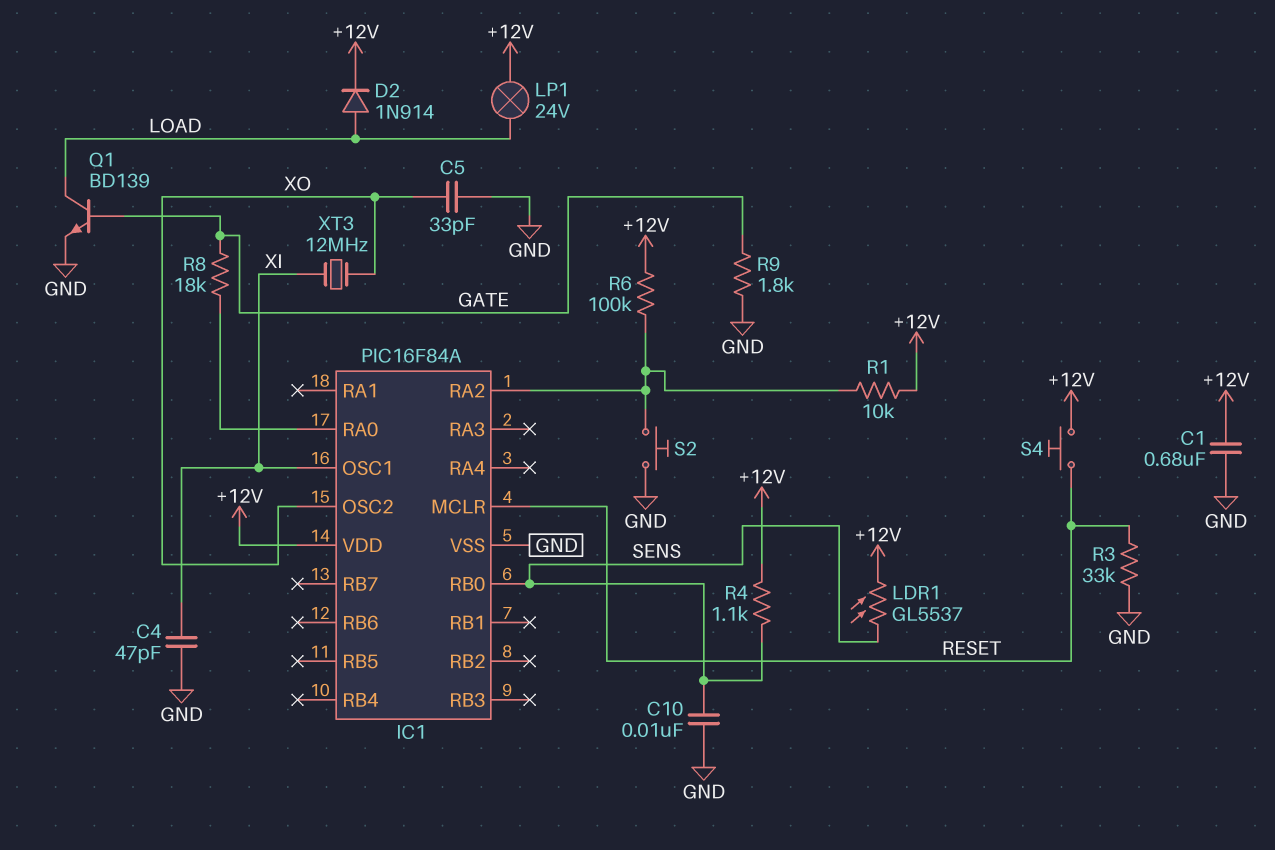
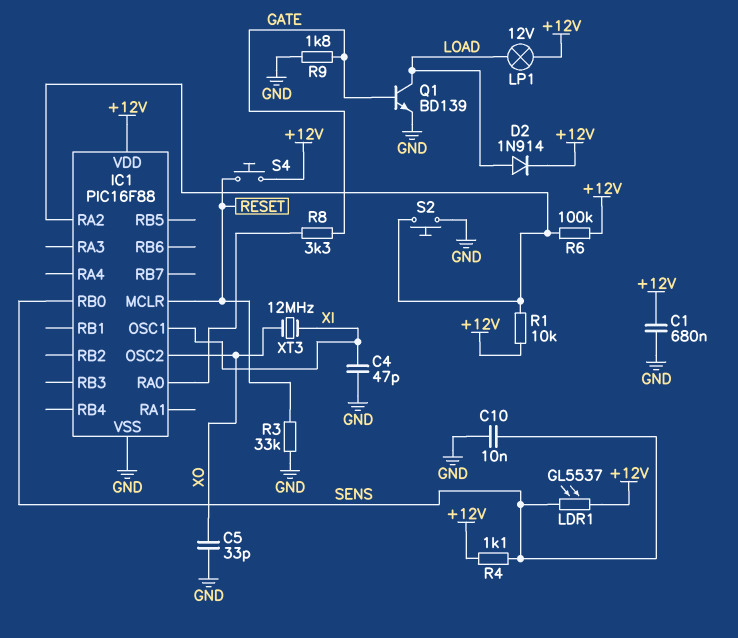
IC1: PIC16F84A -> PIC16F88
LP1: lamp 24V (+12V, LOAD) -> lamp 12V (+12V, LOAD)
R8: 18k (GATE, IC1/RA0) -> 3.3k (GATE, IC1/RA0)

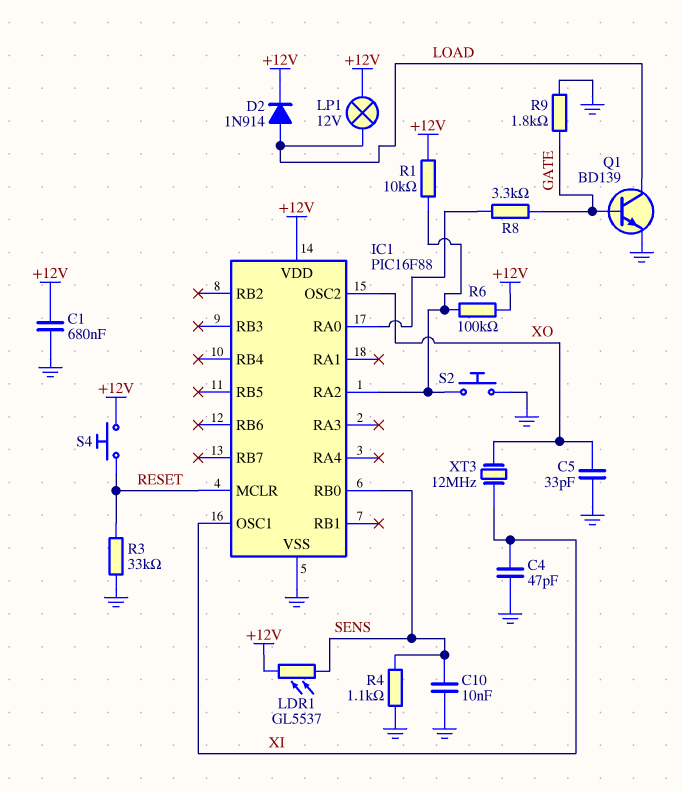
R4: 1.1k (+12V, SENS) -> 1.1k (GND, SENS)

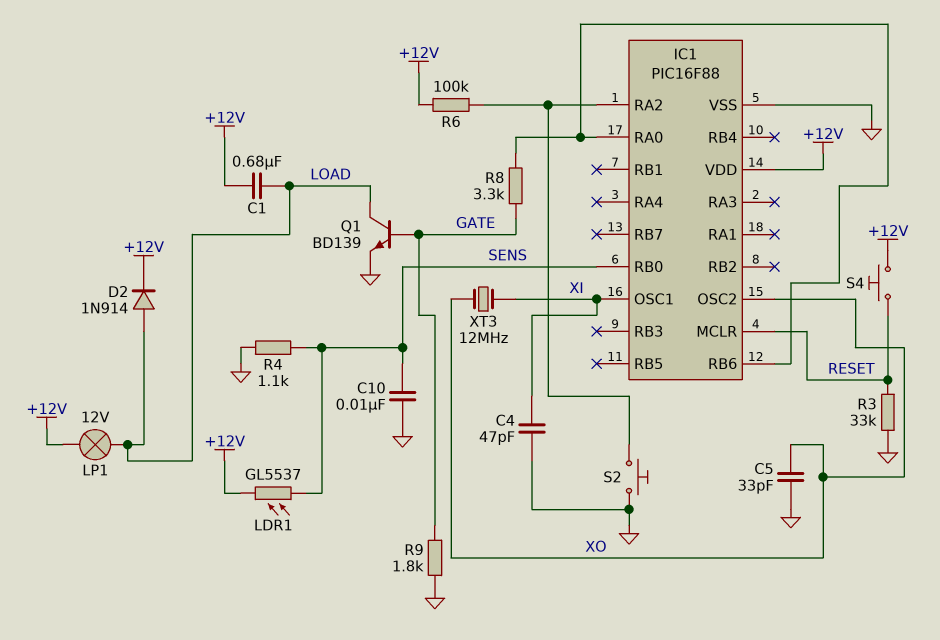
C1: 680nF (+12V, GND) -> 680nF (+12V, LOAD)
IC1 pin RB6: none -> IC1/RA0
R1: 10k (+12V, IC1/RA2) -> none

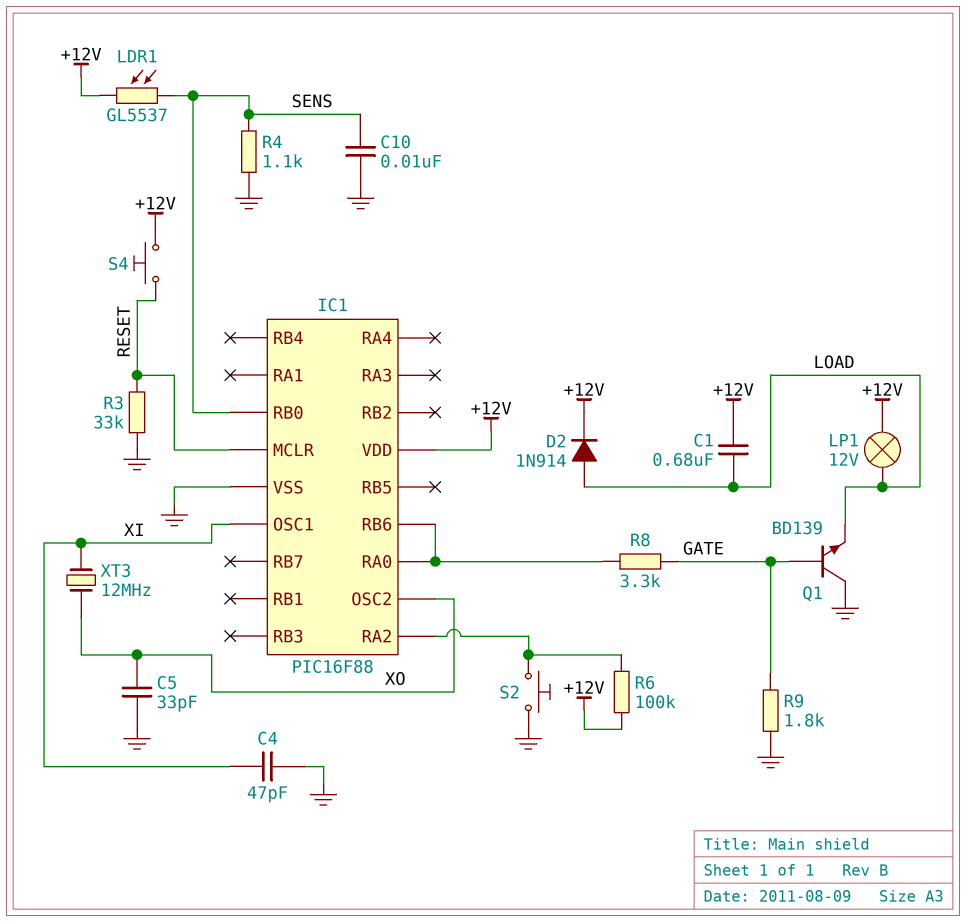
Q1: NPN BD139 (B GATE, C LOAD, E GND) -> NPN BD139 (B GATE, C GND, E LOAD)

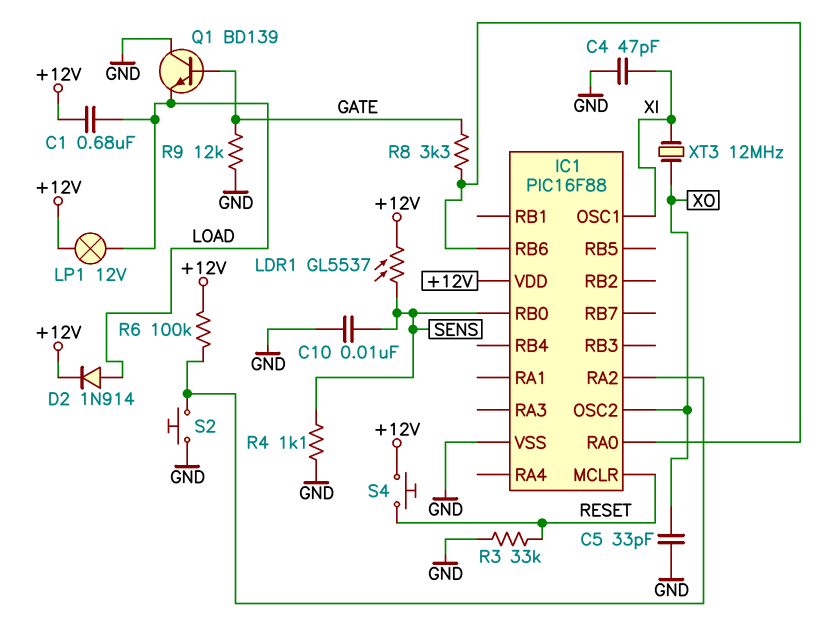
R9: 1.8k (GATE, GND) -> 12k (GATE, GND)

